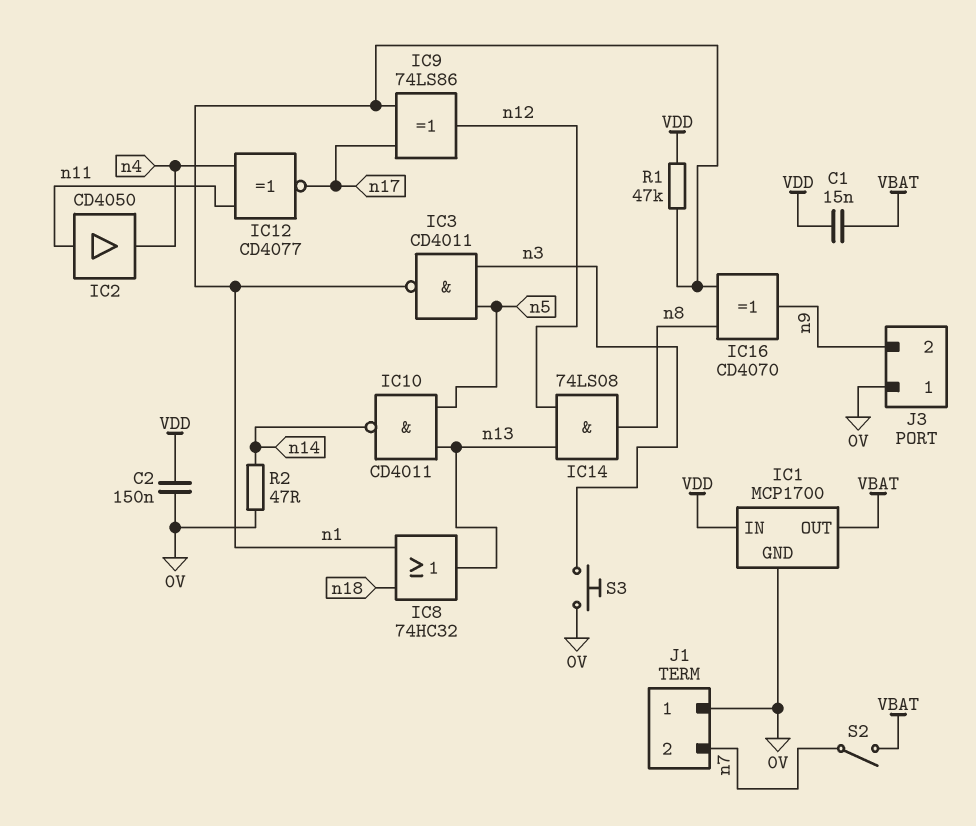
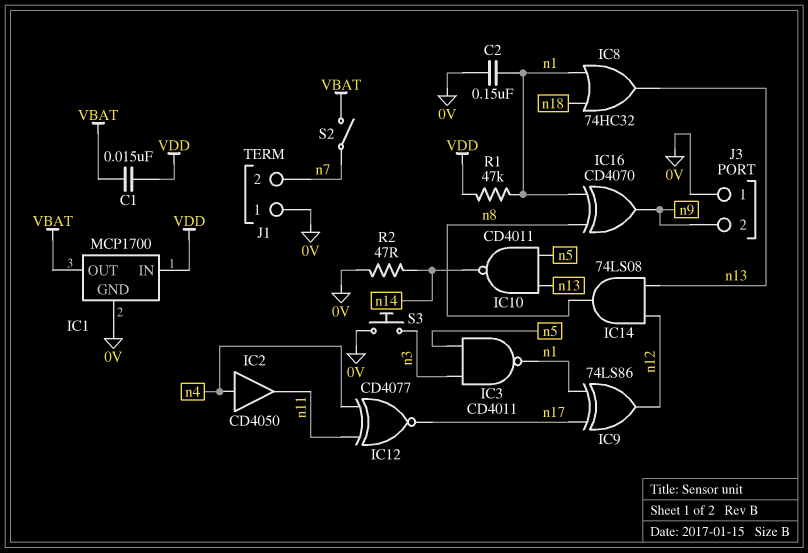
C2: 150nF (0V, VDD) -> 150nF (0V, n1)
IC2: buffer CD4050 (in n11, out n4) -> buffer CD4050 (in n4, out n11)

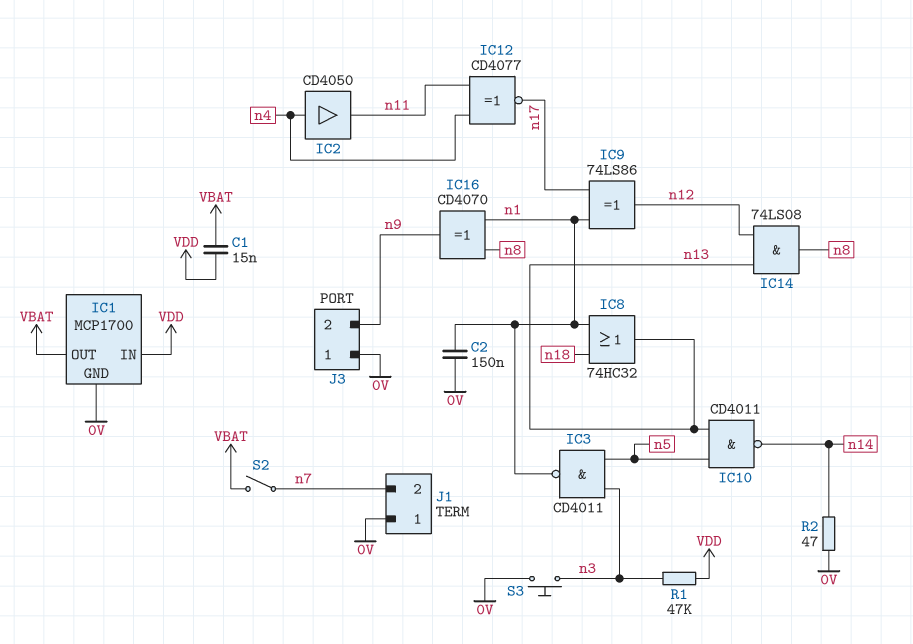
R1: 47k (VDD, n1) -> 47k (VDD, n3)

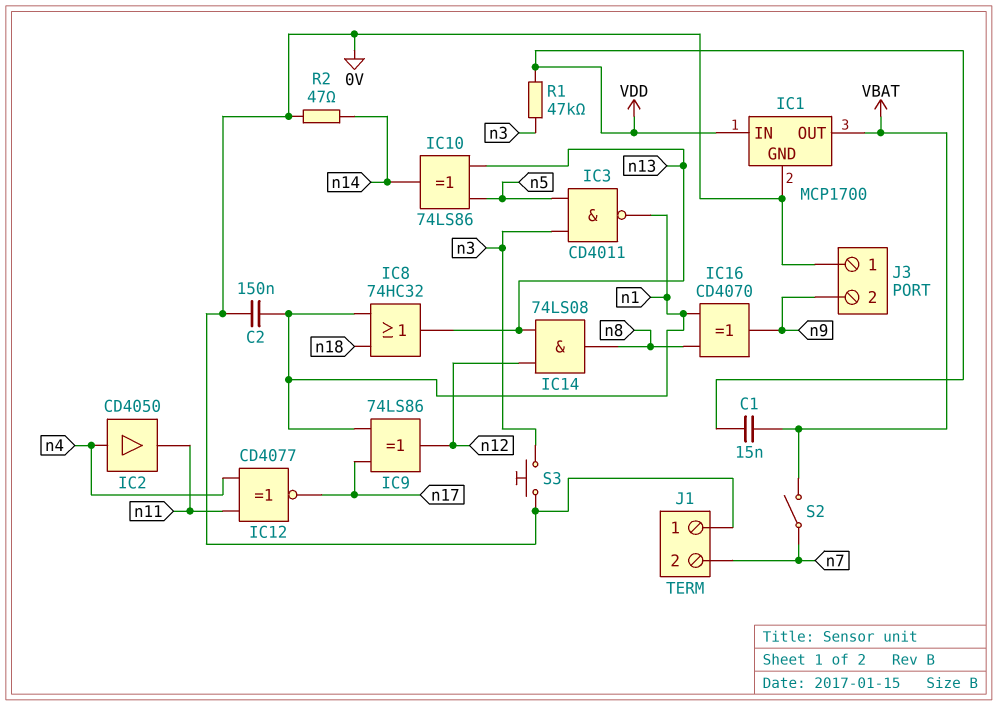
IC10: NAND CD4011 (in n5, in n13, out n14) -> XOR 74LS86 (in n5, in n13, out n14)

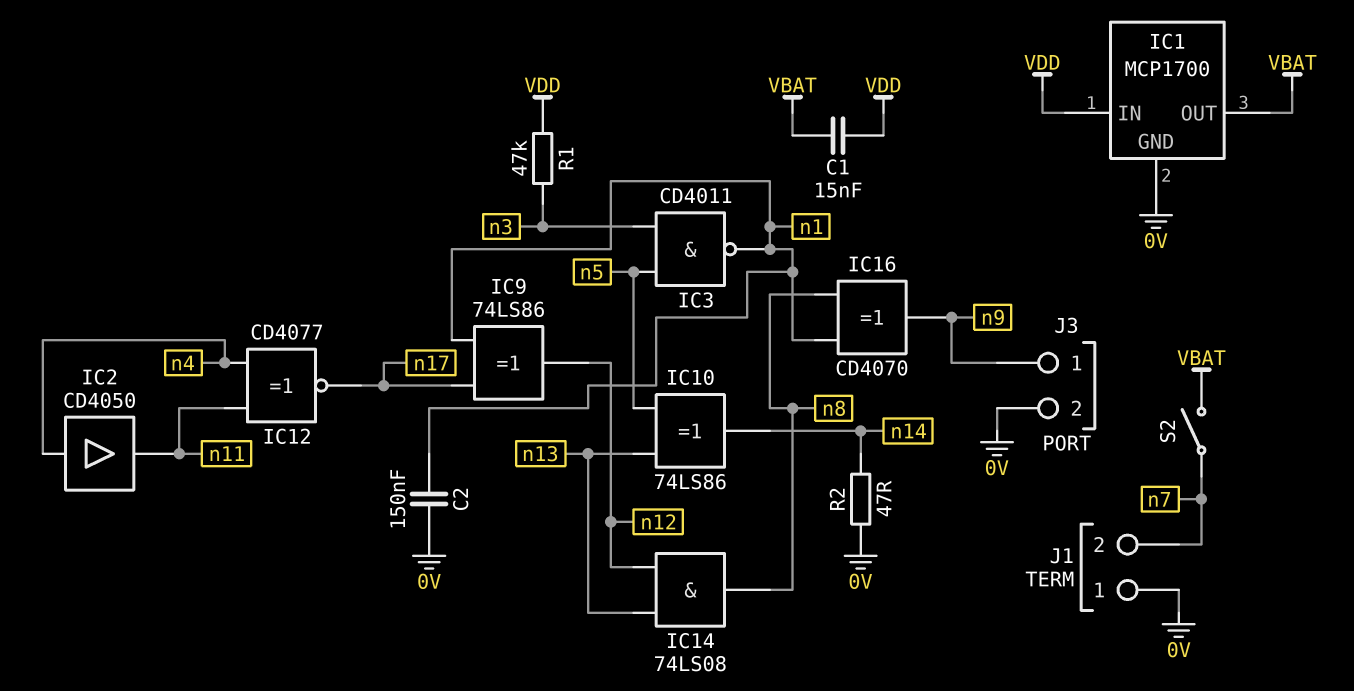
IC8: OR 74HC32 (in n1, in n18, out n13) -> none
J3 pin 1: 0V -> n9
J3 pin 2: n9 -> 0V
S3: button (0V, n3) -> none

